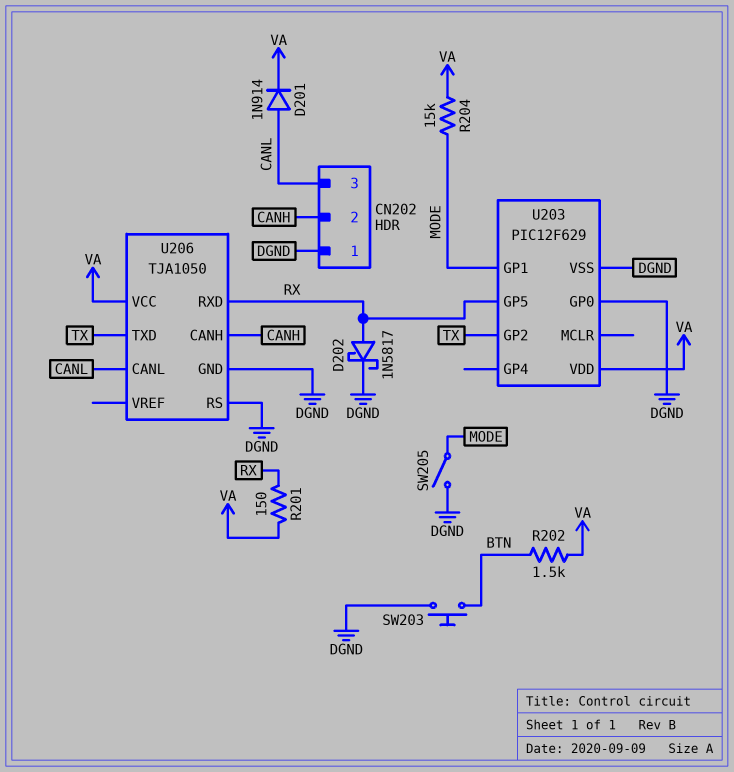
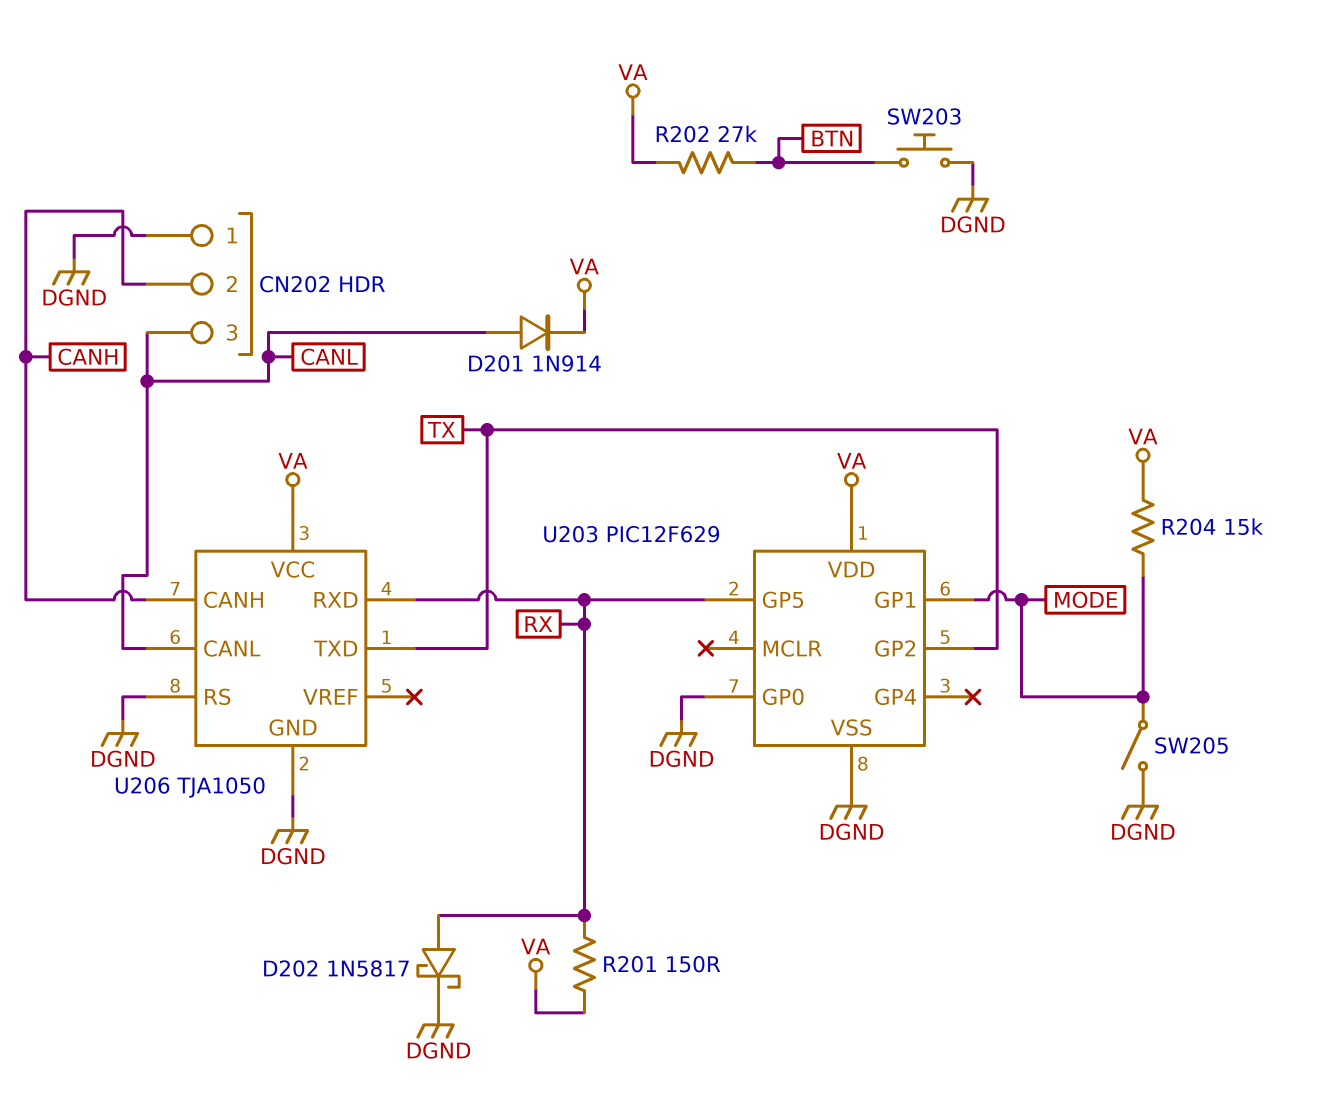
R202: 1.5k (BTN, VA) -> 27k (BTN, VA)

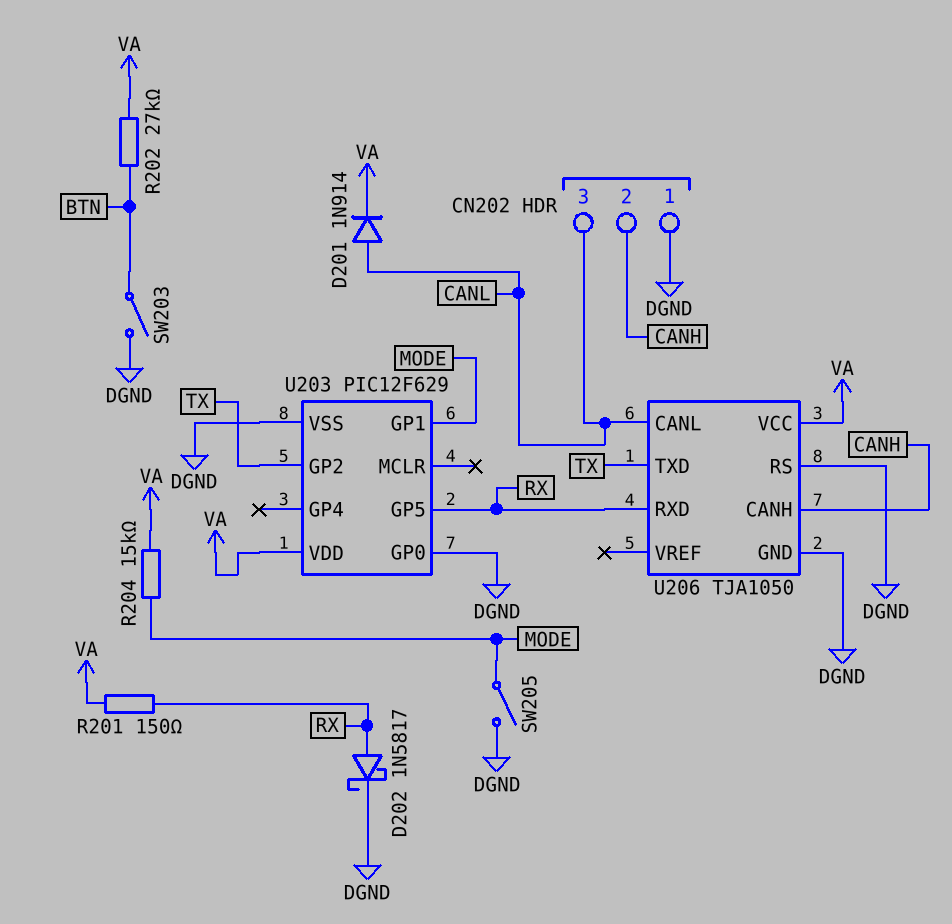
SW203: button (BTN, DGND) -> switch (BTN, DGND)

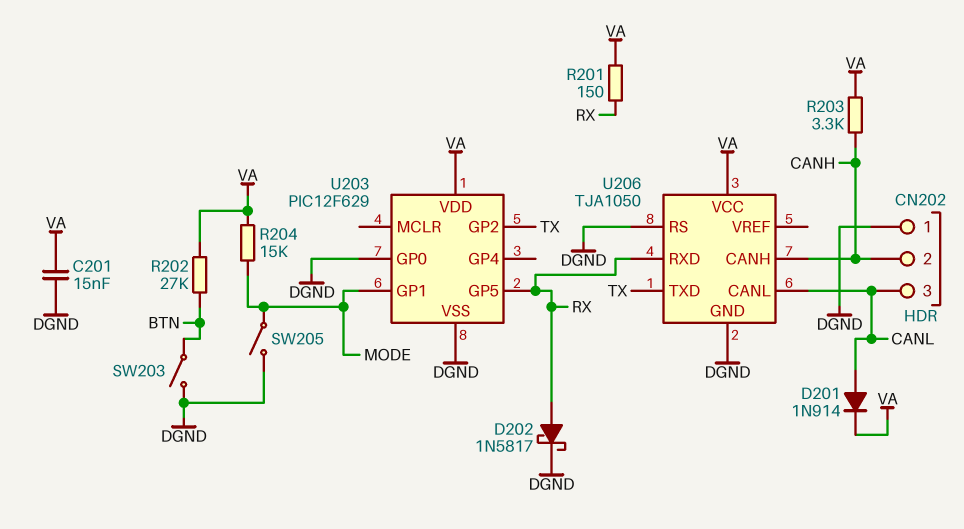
C201: none -> 15nF (DGND, VA)
R203: none -> 3.3k (CANH, VA)

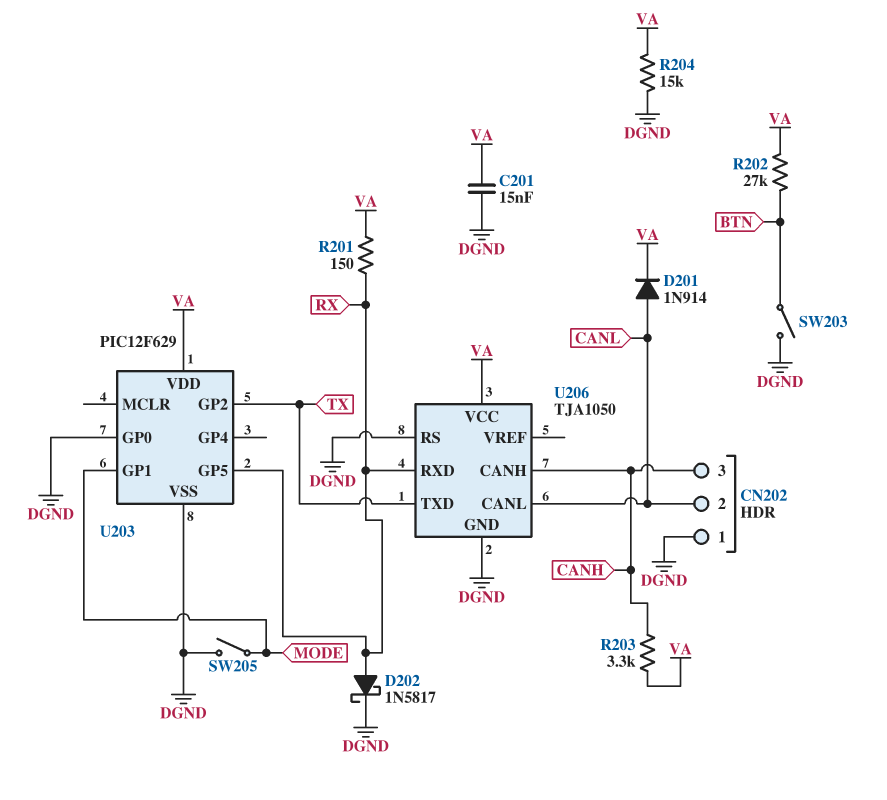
CN202 pin 2: CANH -> CANL
CN202 pin 3: CANL -> CANH
R204: 15k (MODE, VA) -> 15k (DGND, VA)

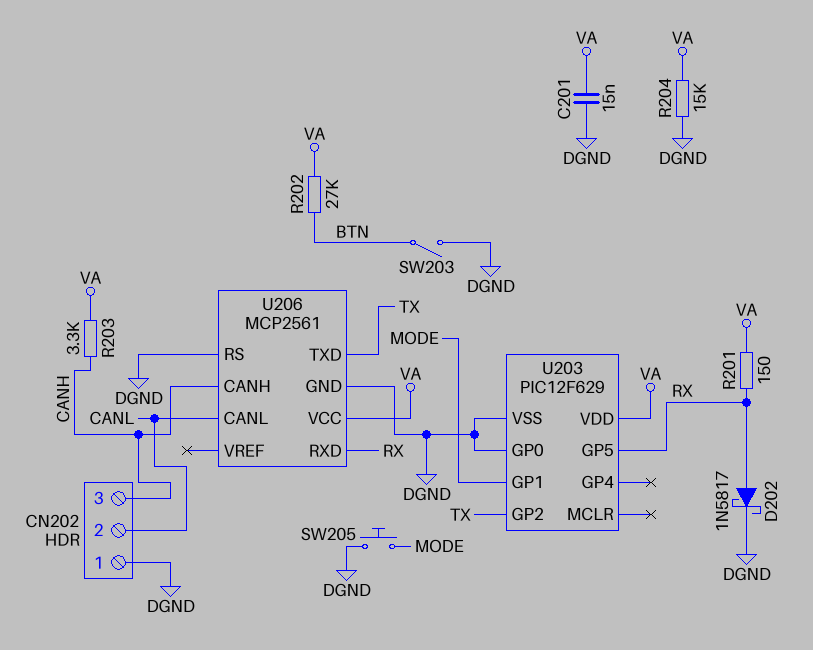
D201: diode 1N914 (A CANL, K VA) -> none
SW205: switch (DGND, MODE) -> button (DGND, MODE)
U206: TJA1050 -> MCP2561

